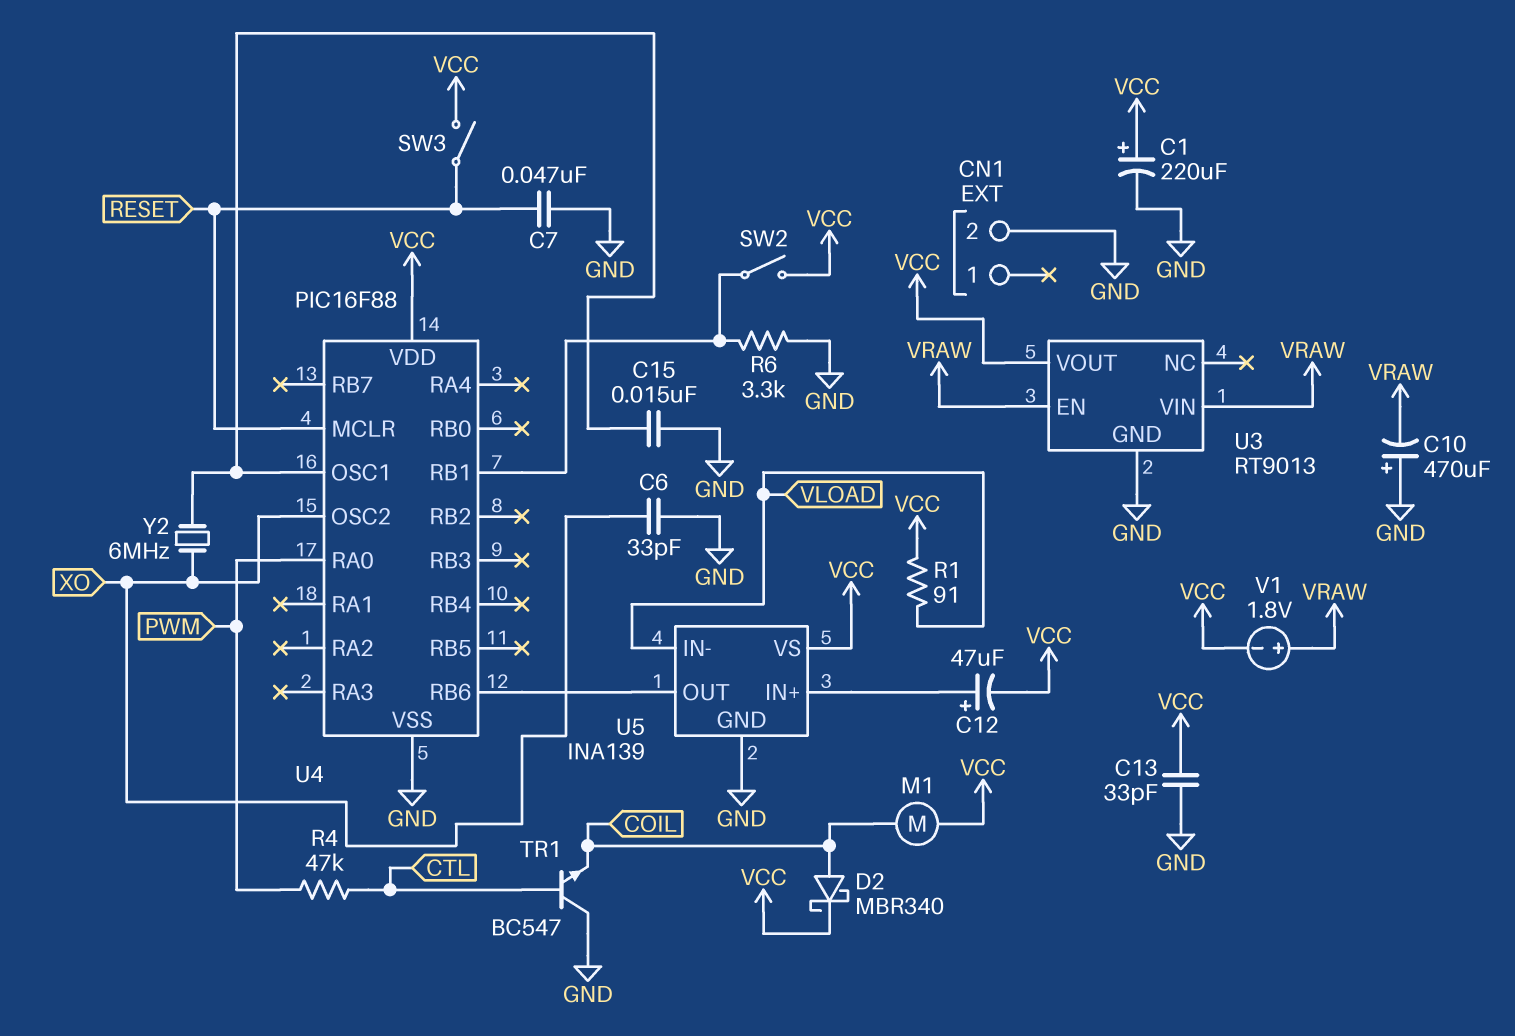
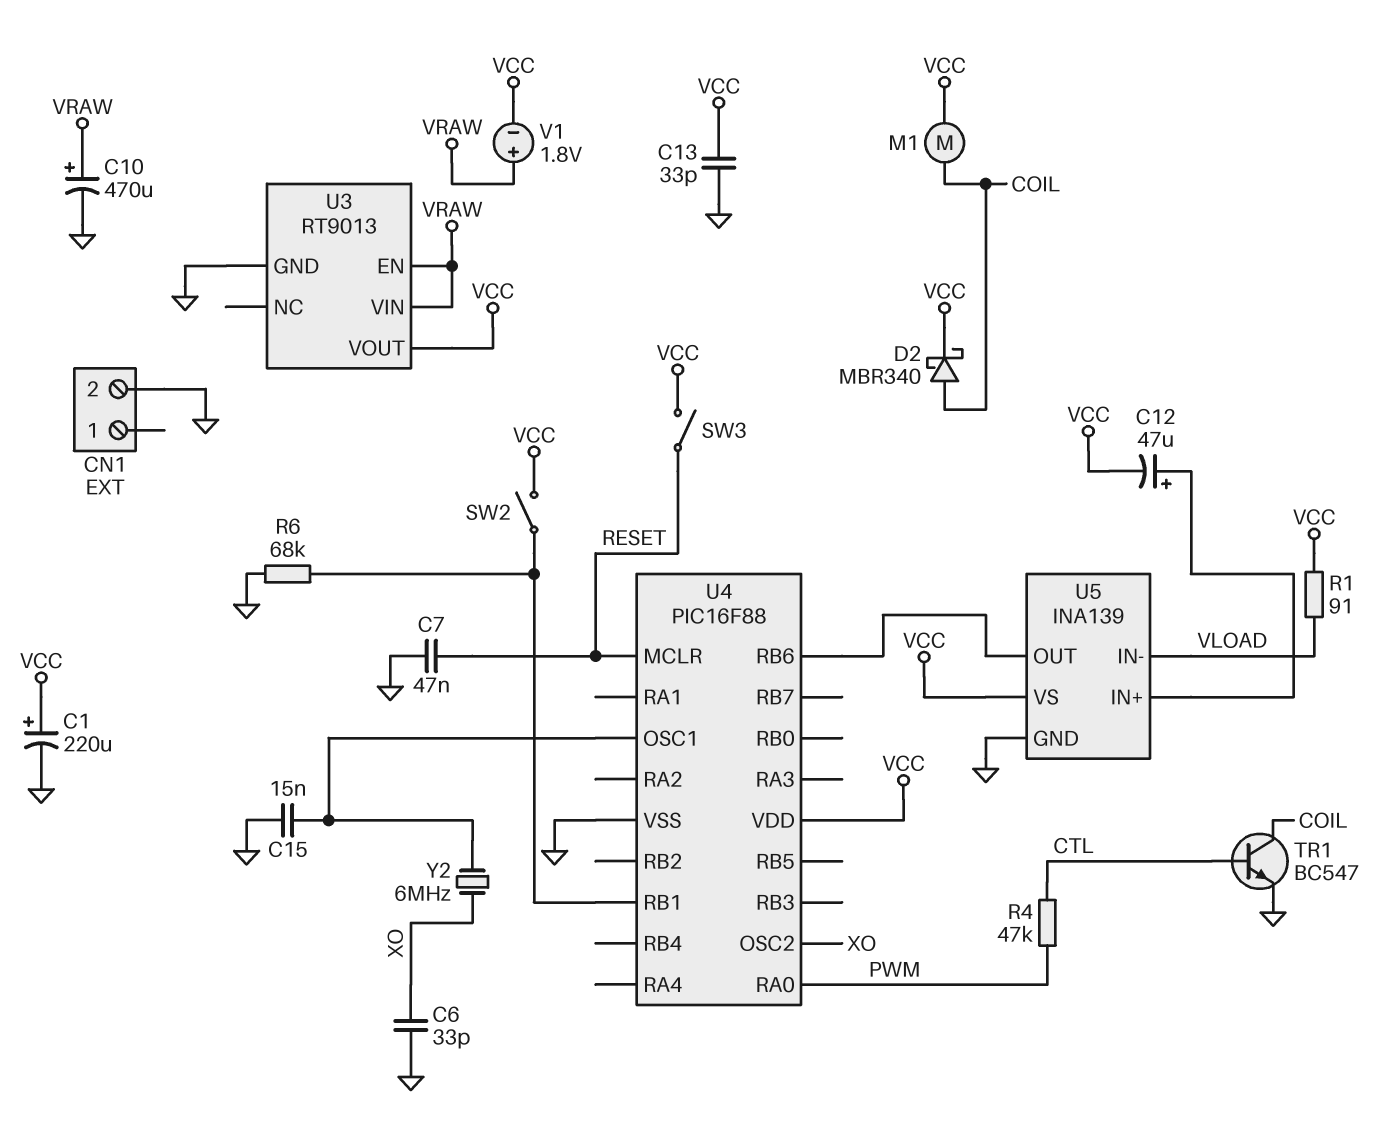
C10: 470uF (plus GND, minus VRAW) -> 470uF (plus VRAW, minus GND)
R6: 3.3k (GND, U4/RB1) -> 68k (GND, U4/RB1)
TR1: NPN BC547 (B CTL, C GND, E COIL) -> NPN BC547 (B CTL, C COIL, E GND)

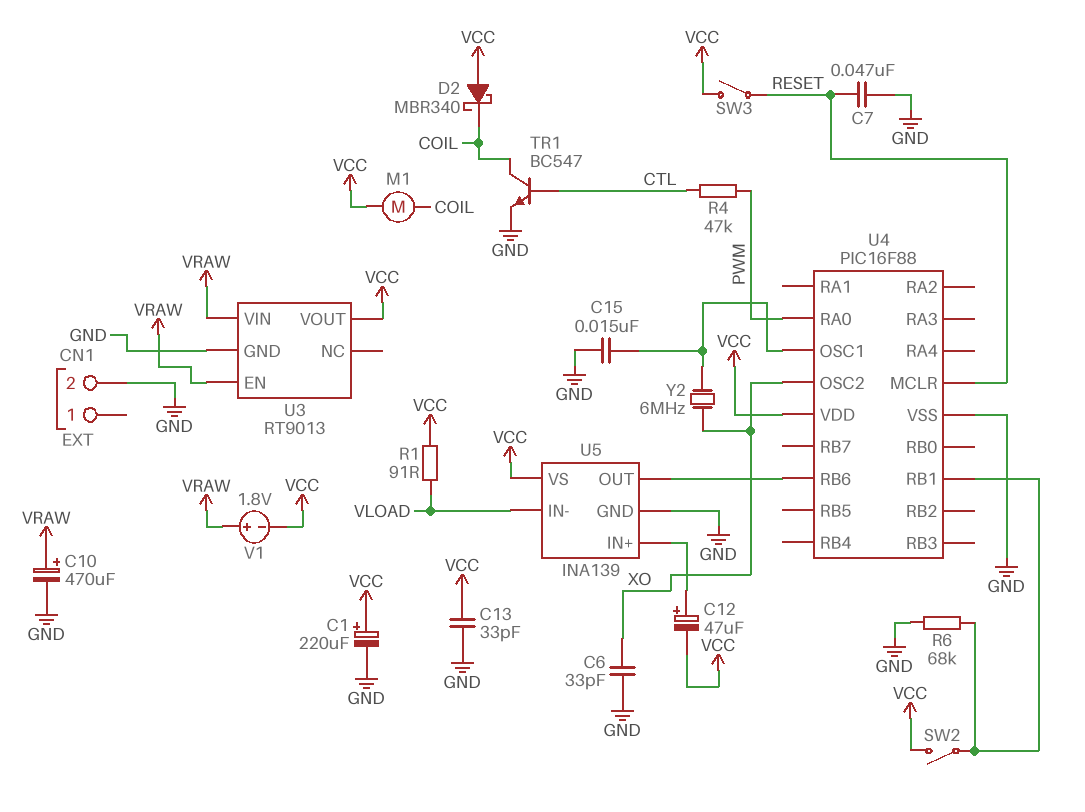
D2: schottky MBR340 (A COIL, K VCC) -> schottky MBR340 (A VCC, K COIL)

